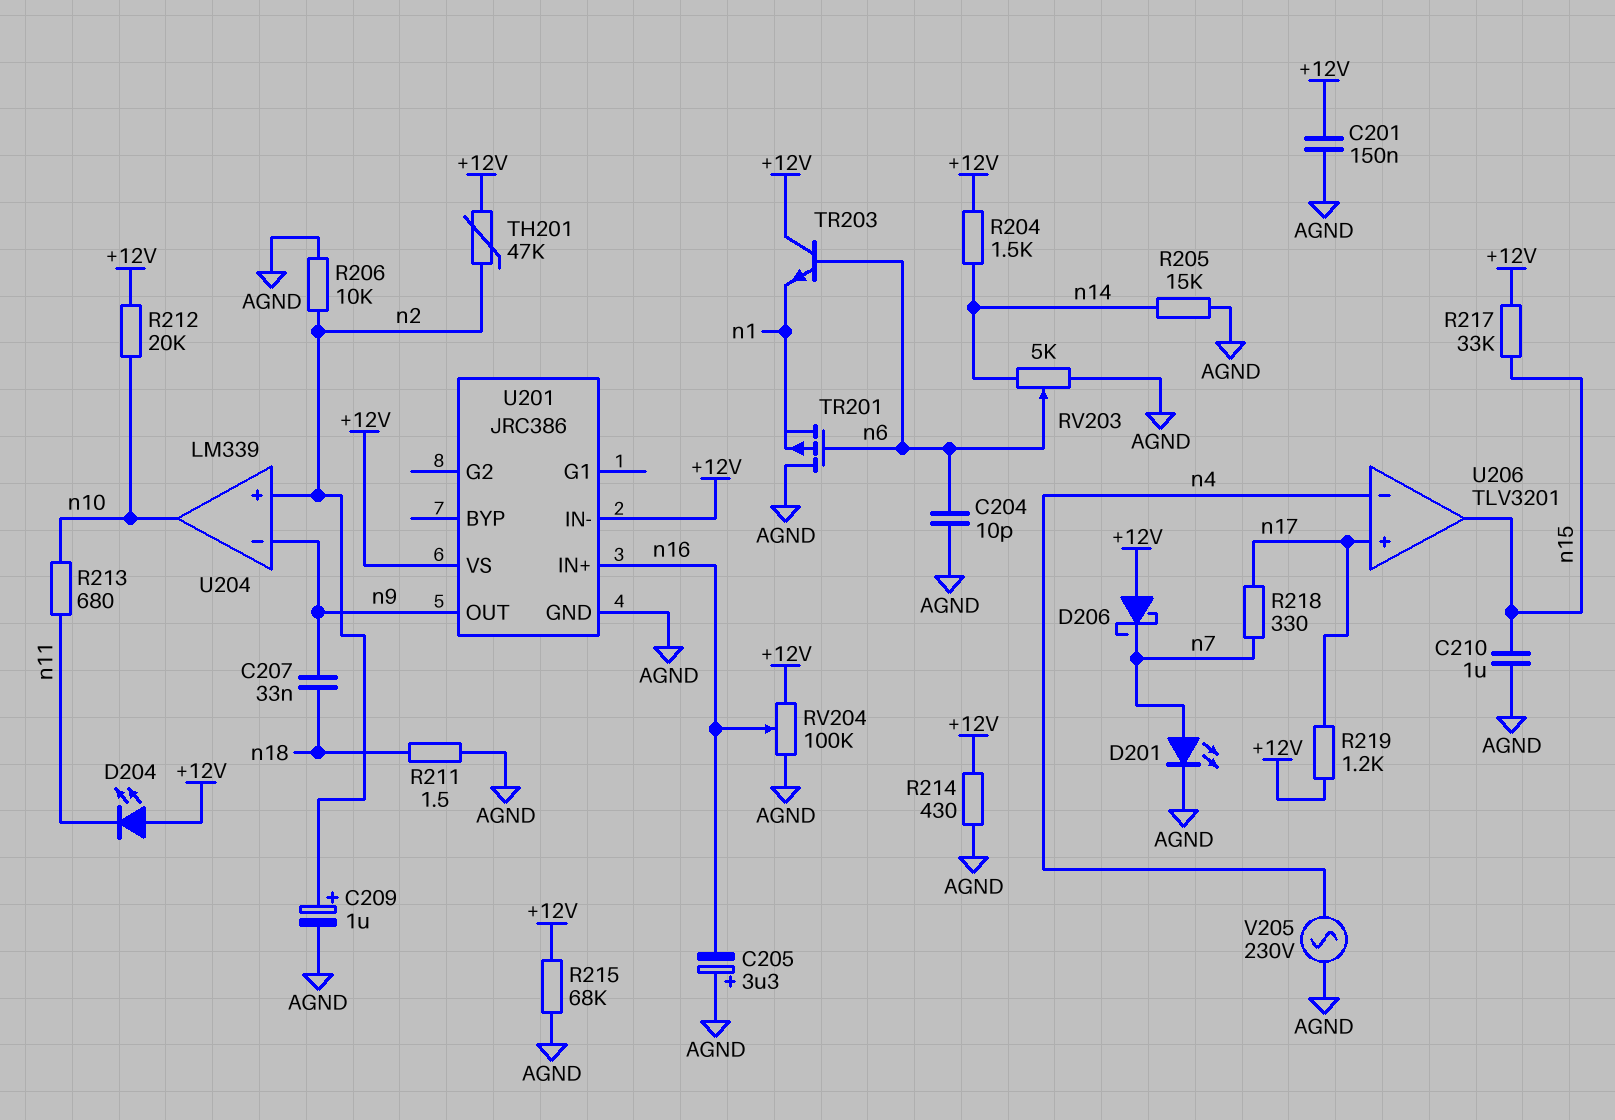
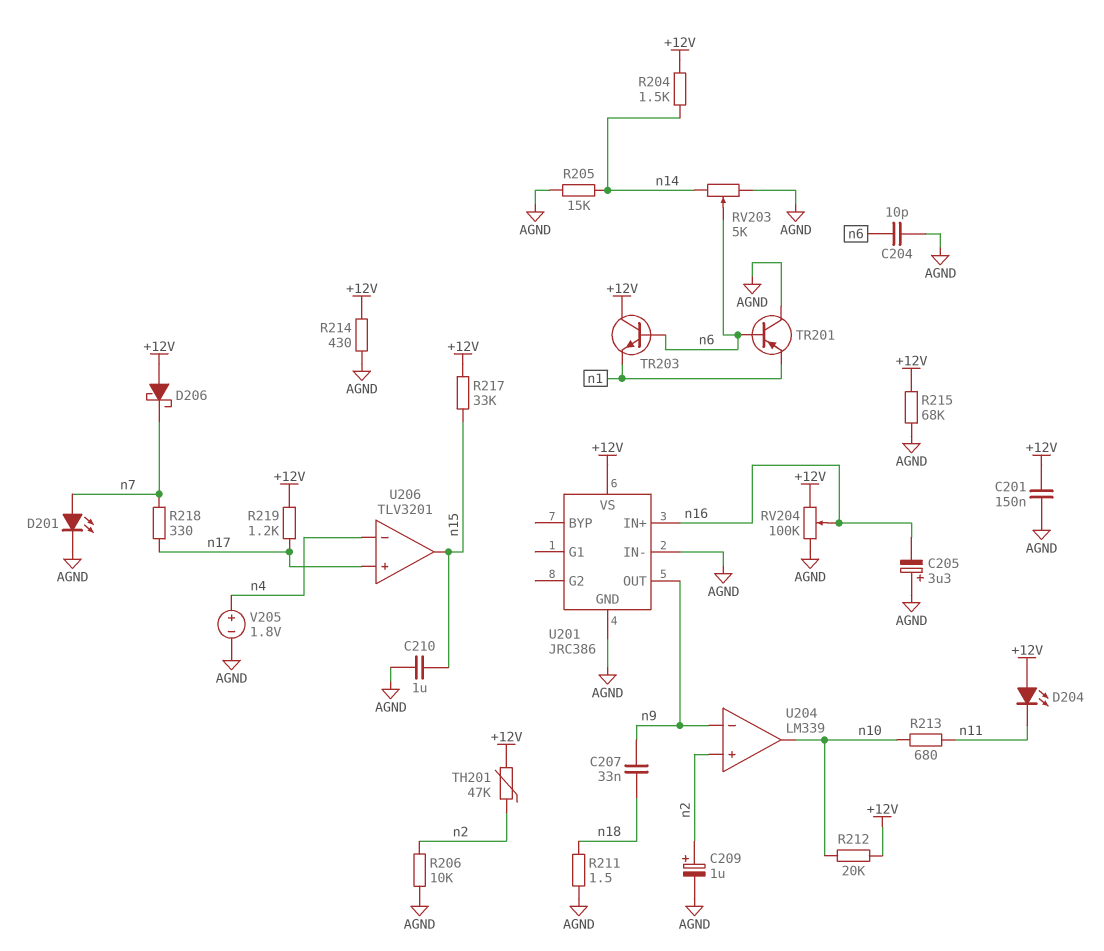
TR201: PMOS (G n6, D AGND, S n1) -> PNP (B n6, C AGND, E n1)
U201 pin IN-: +12V -> AGND
V205: AC 230V (AGND, n4) -> 1.8V (plus n4, minus AGND)

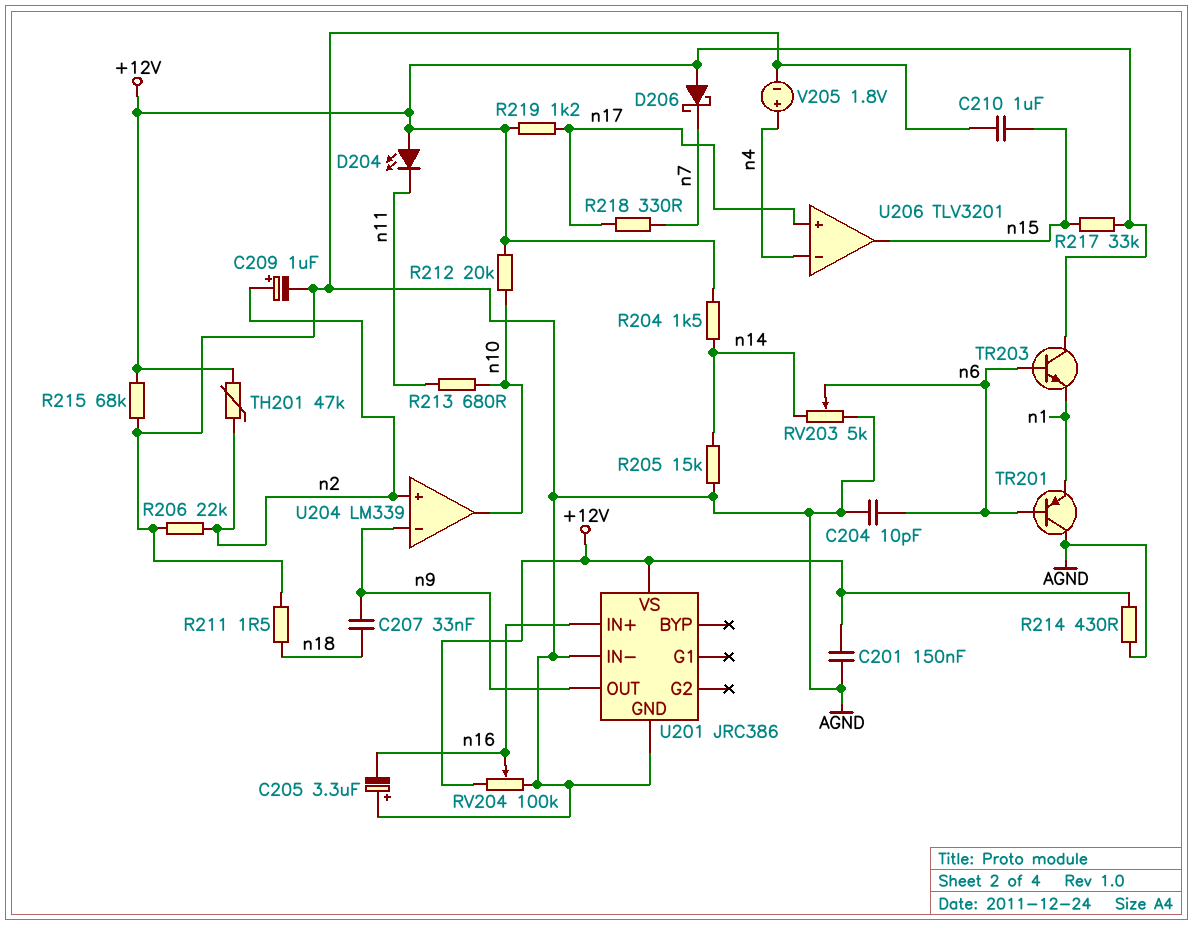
D201: LED (A n7, K AGND) -> none
R206: 10k (AGND, n2) -> 22k (AGND, n2)

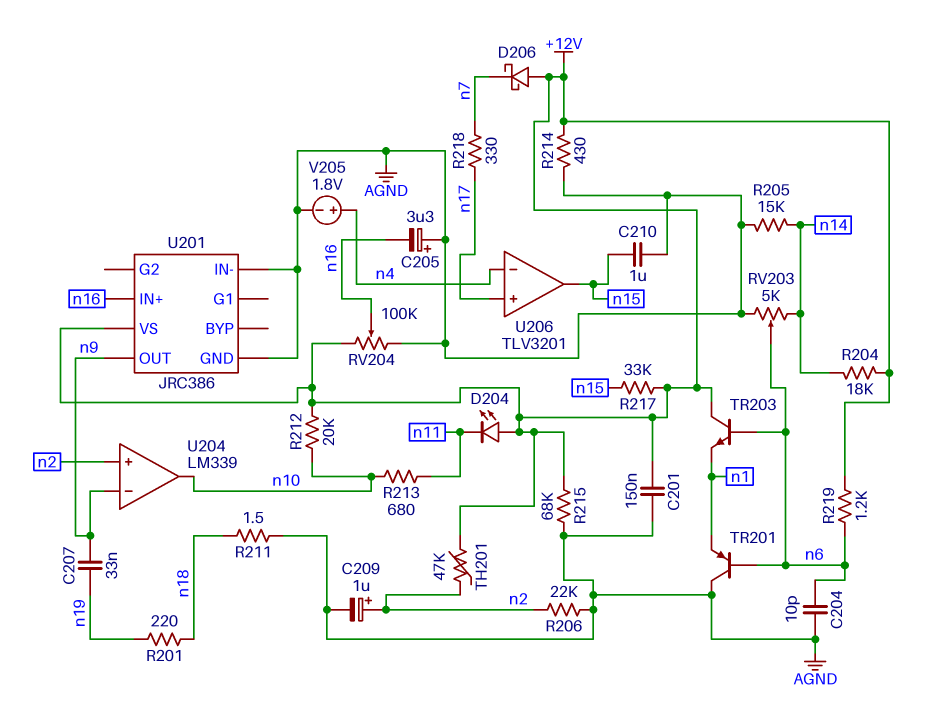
C207: 33nF (n9, n18) -> 33nF (n9, n19)
R201: none -> 220 (n18, n19)
R204: 1.5k (+12V, n14) -> 18k (+12V, n14)
R219: 1.2k (+12V, n17) -> 1.2k (+12V, n6)

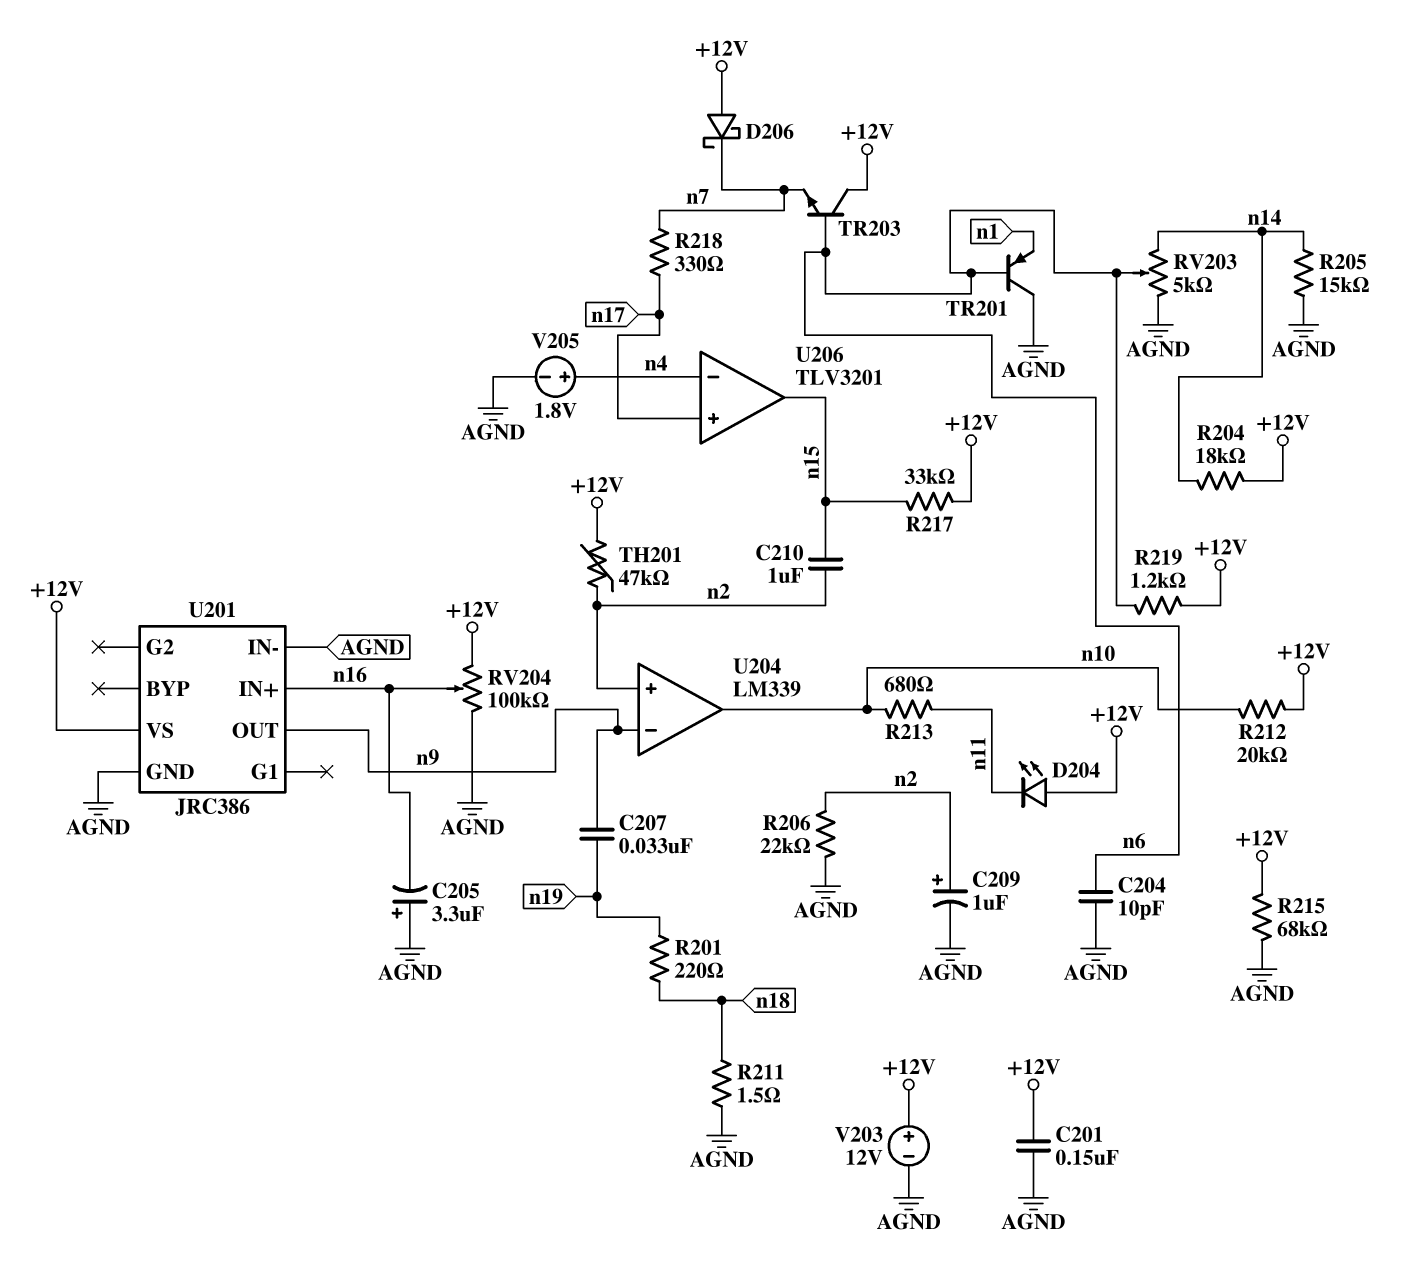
C210: 1uF (AGND, n15) -> 1uF (n2, n15)
R214: 430 (+12V, AGND) -> none
TR203: NPN (B n6, C +12V, E n1) -> NPN (B n6, C +12V, E n7)
V203: none -> 12V (plus +12V, minus AGND)

